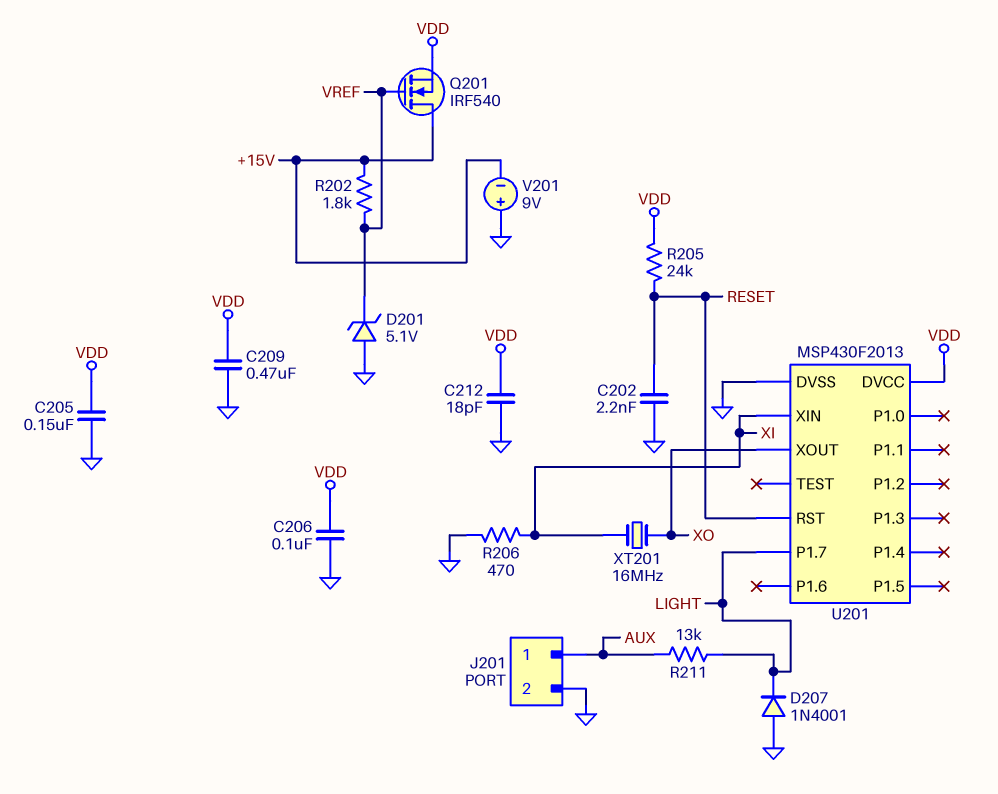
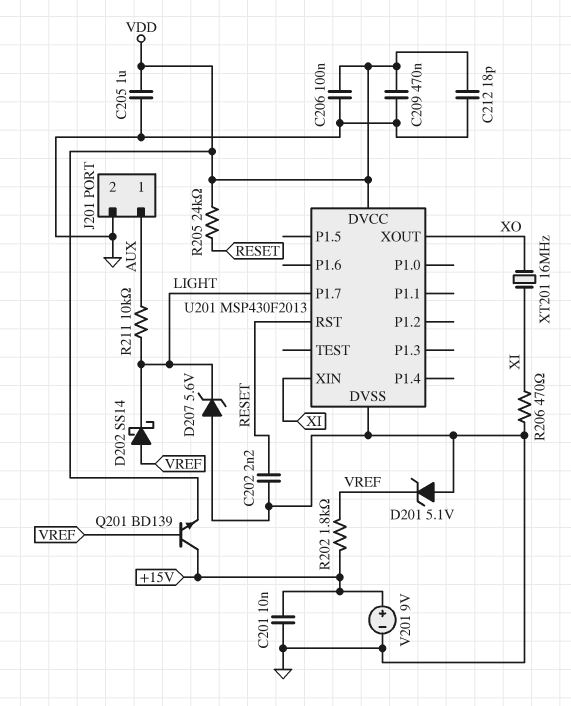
C201: none -> 10nF (+15V, GND)
C205: 150nF (GND, VDD) -> 1uF (GND, VDD)
D202: none -> schottky SS14 (A VREF, K LIGHT)
D207: diode 1N4001 (A GND, K LIGHT) -> zener 5.6V (A GND, K LIGHT)
Q201: NMOS IRF540 (G VREF, D +15V, S VDD) -> NPN BD139 (B VREF, C +15V, E VDD)
R211: 13k (AUX, LIGHT) -> 10k (AUX, LIGHT)
V201: 9V (plus GND, minus +15V) -> 9V (plus +15V, minus GND)

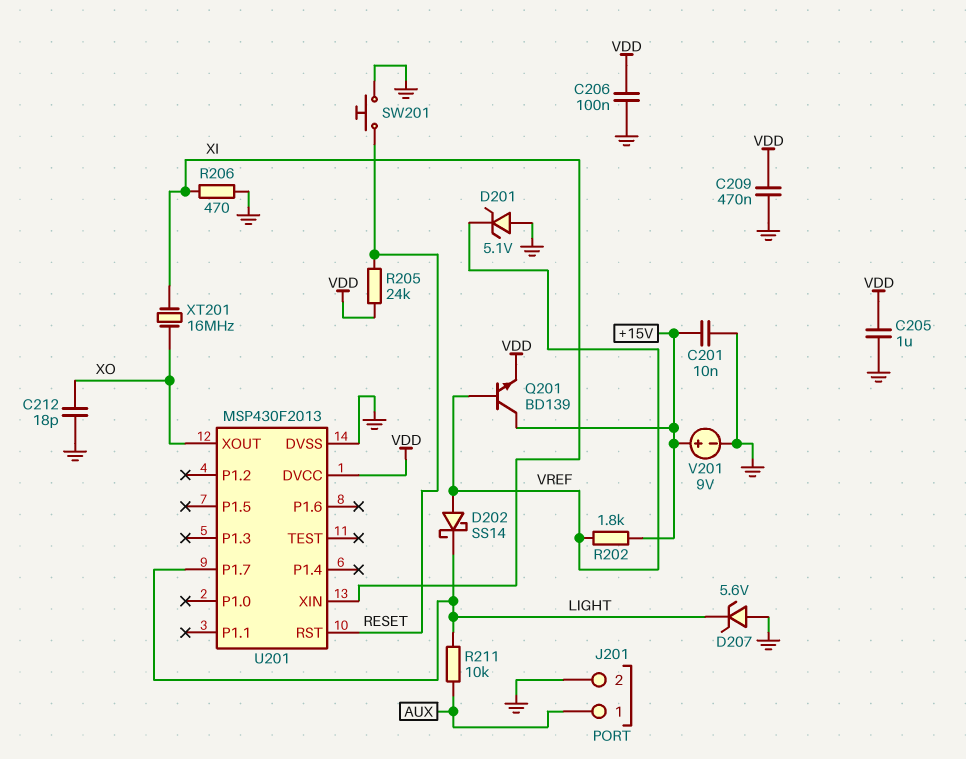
C202: 2.2nF (GND, RESET) -> none
C212: 18pF (GND, VDD) -> 18pF (GND, XO)
SW201: none -> button (GND, RESET)

